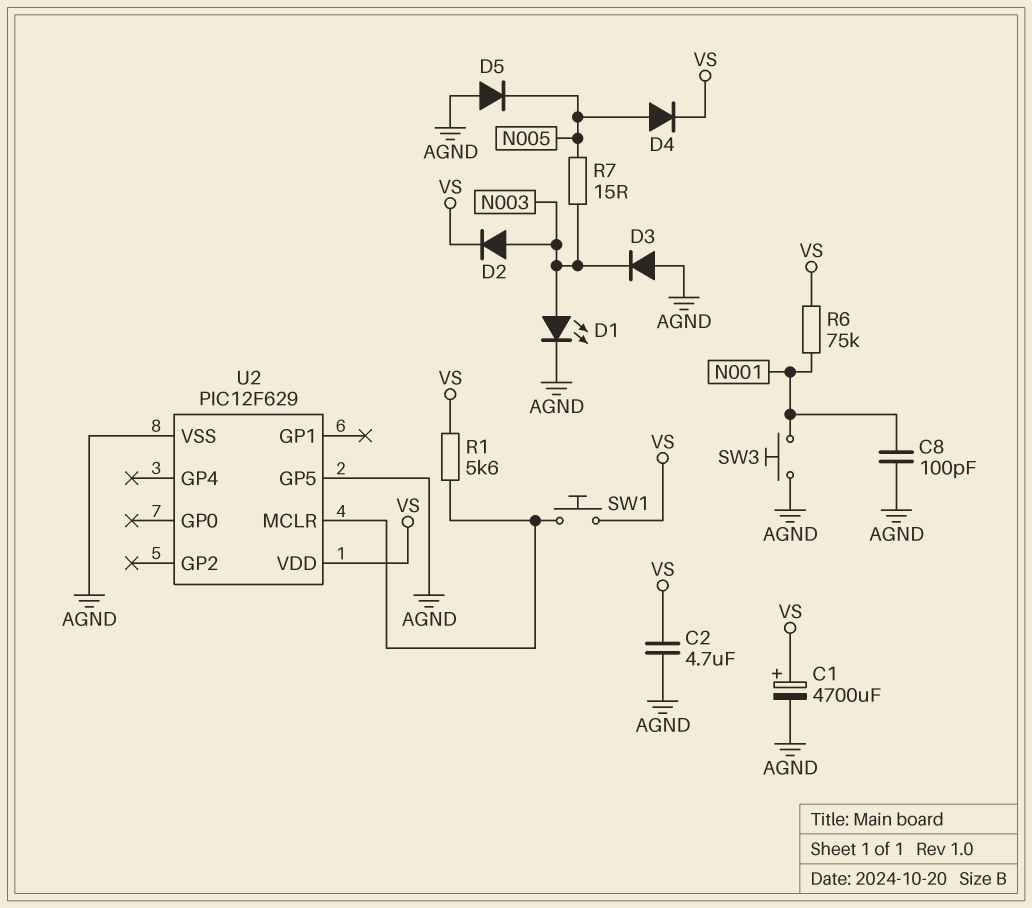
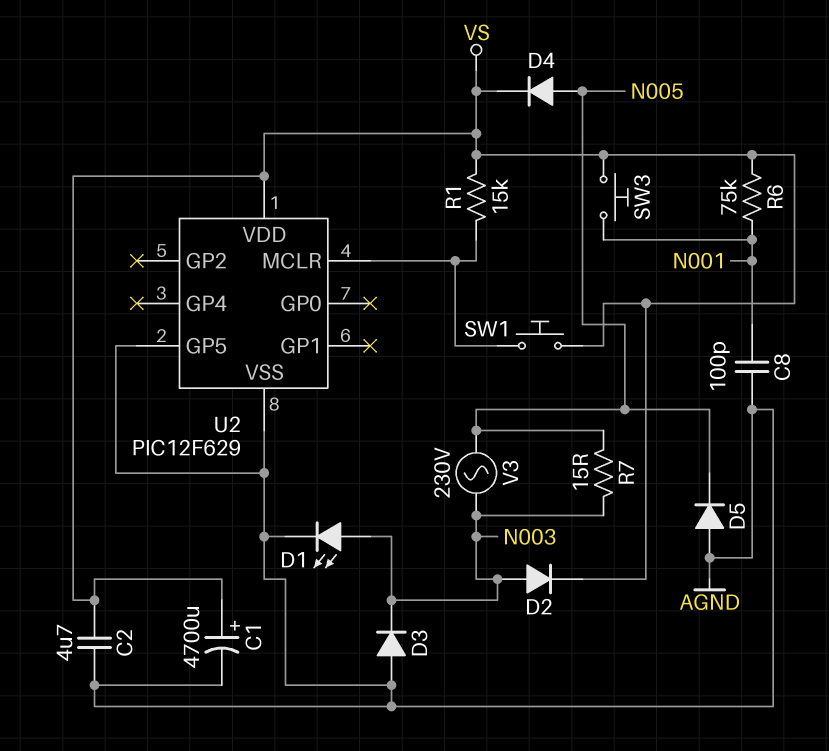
R1: 5.6k (U2/MCLR, VS) -> 15k (U2/MCLR, VS)
SW3: button (AGND, N001) -> button (N001, VS)
V3: none -> AC 230V (N003, N005)

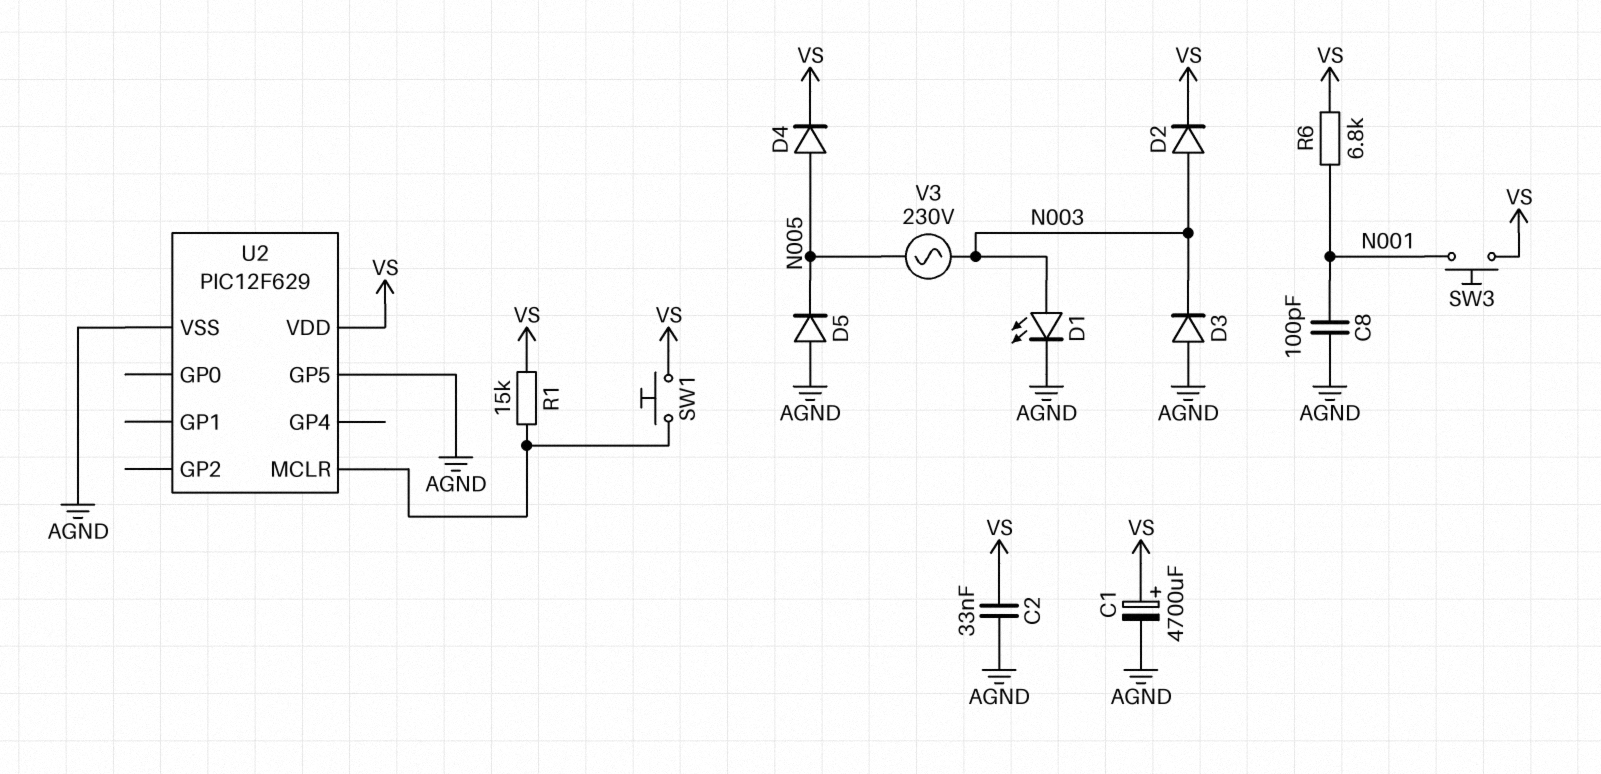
C2: 4.7uF (AGND, VS) -> 33nF (AGND, VS)
R6: 75k (N001, VS) -> 6.8k (N001, VS)
R7: 15 (N003, N005) -> none

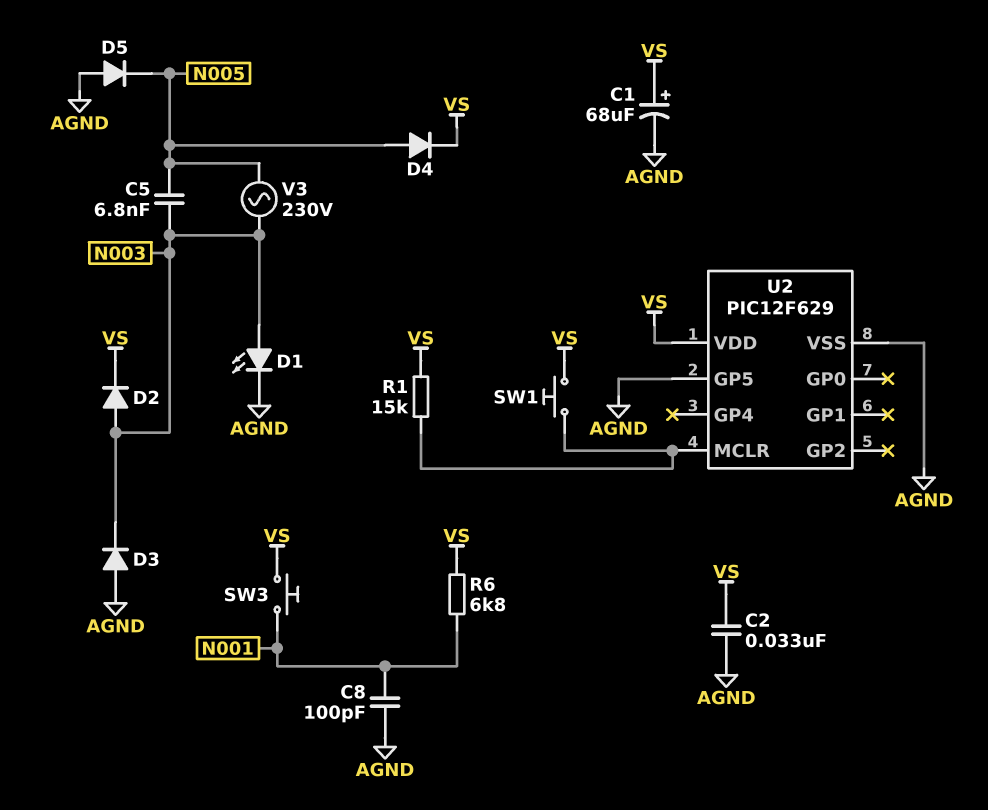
C1: 4700uF (plus VS, minus AGND) -> 68uF (plus VS, minus AGND)
C5: none -> 6.8nF (N003, N005)

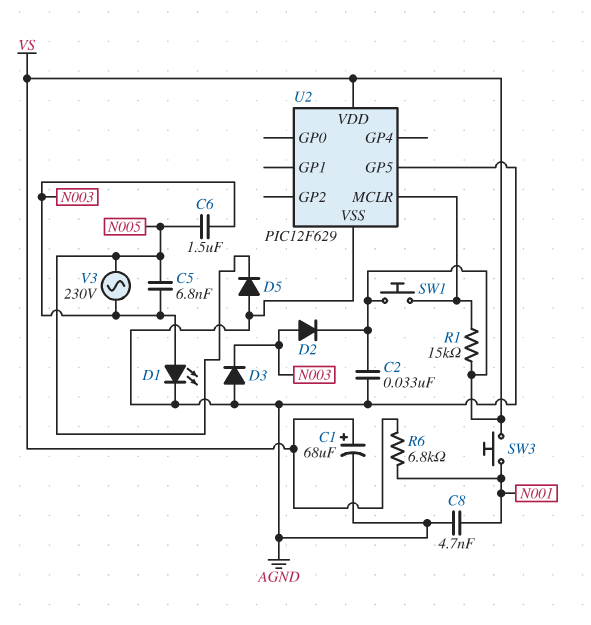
C6: none -> 1.5uF (N003, N005)
C8: 100pF (AGND, N001) -> 4.7nF (AGND, N001)
D4: diode (A N005, K VS) -> none

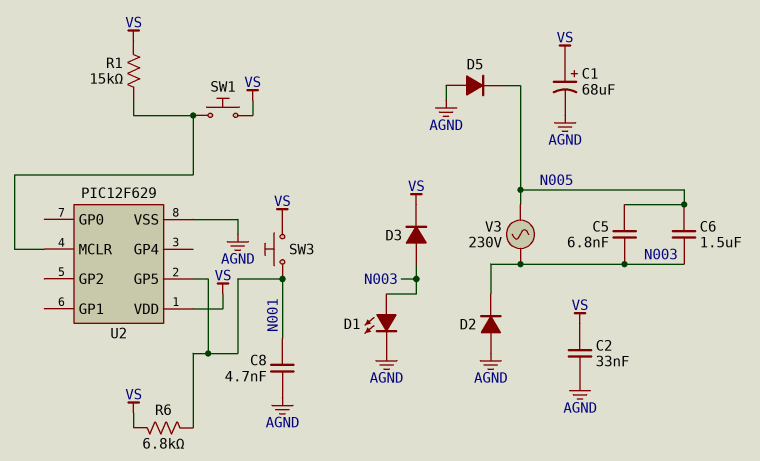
D2: diode (A N003, K VS) -> diode (A AGND, K N003)
D3: diode (A AGND, K N003) -> diode (A N003, K VS)
U2 pin GP5: AGND -> N001

